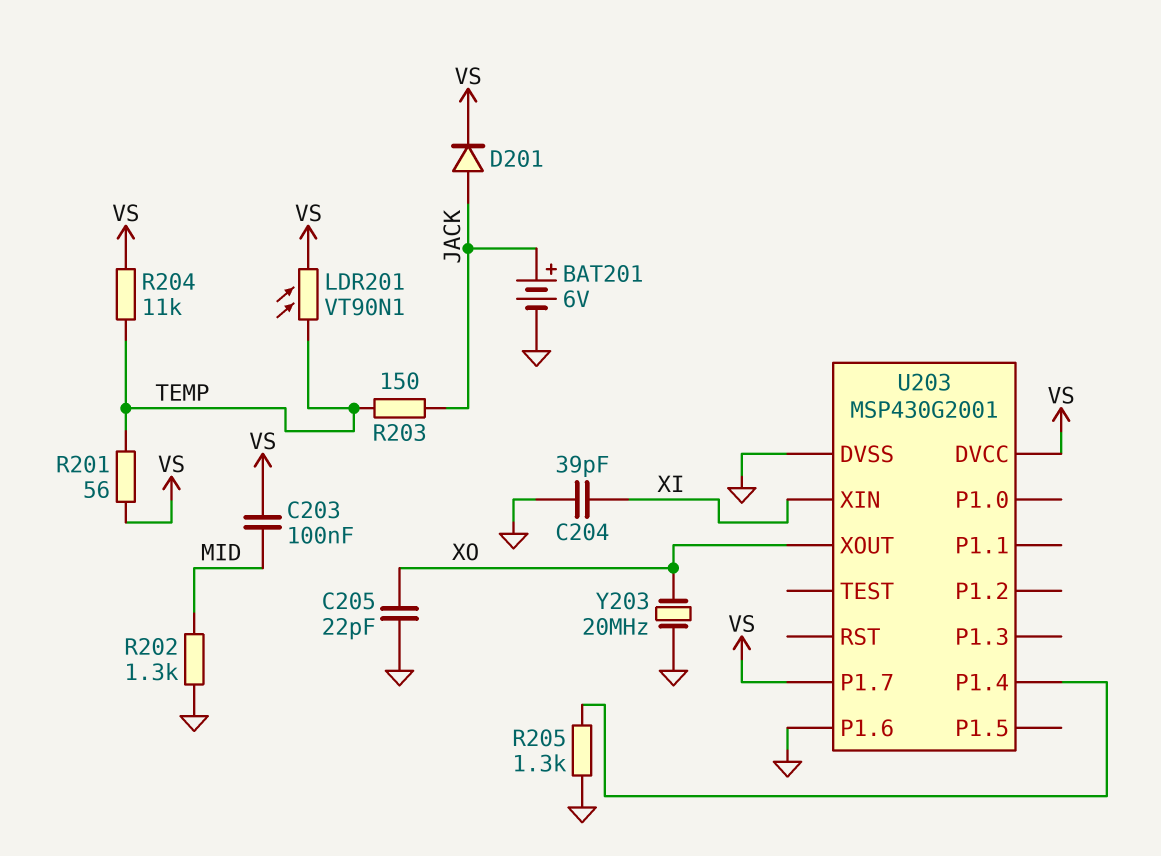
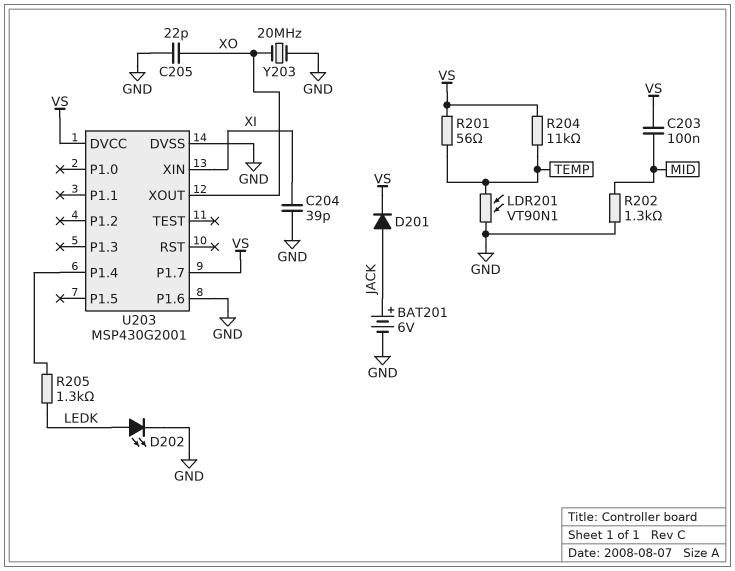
D202: none -> LED (A LEDK, K GND)
LDR201: VT90N1 (TEMP, VS) -> VT90N1 (GND, TEMP)
R203: 150 (JACK, TEMP) -> none
R205: 1.3k (GND, U203/P1.4) -> 1.3k (LEDK, U203/P1.4)

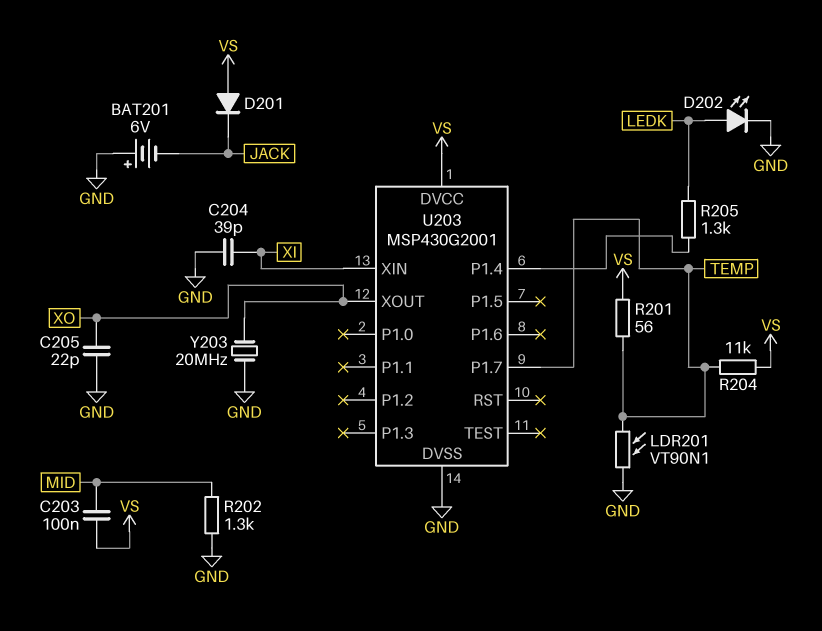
BAT201: 6V (plus JACK, minus GND) -> 6V (plus GND, minus JACK)
D201: diode (A JACK, K VS) -> diode (A VS, K JACK)
U203 pin P1.6: GND -> none
U203 pin P1.7: VS -> TEMP

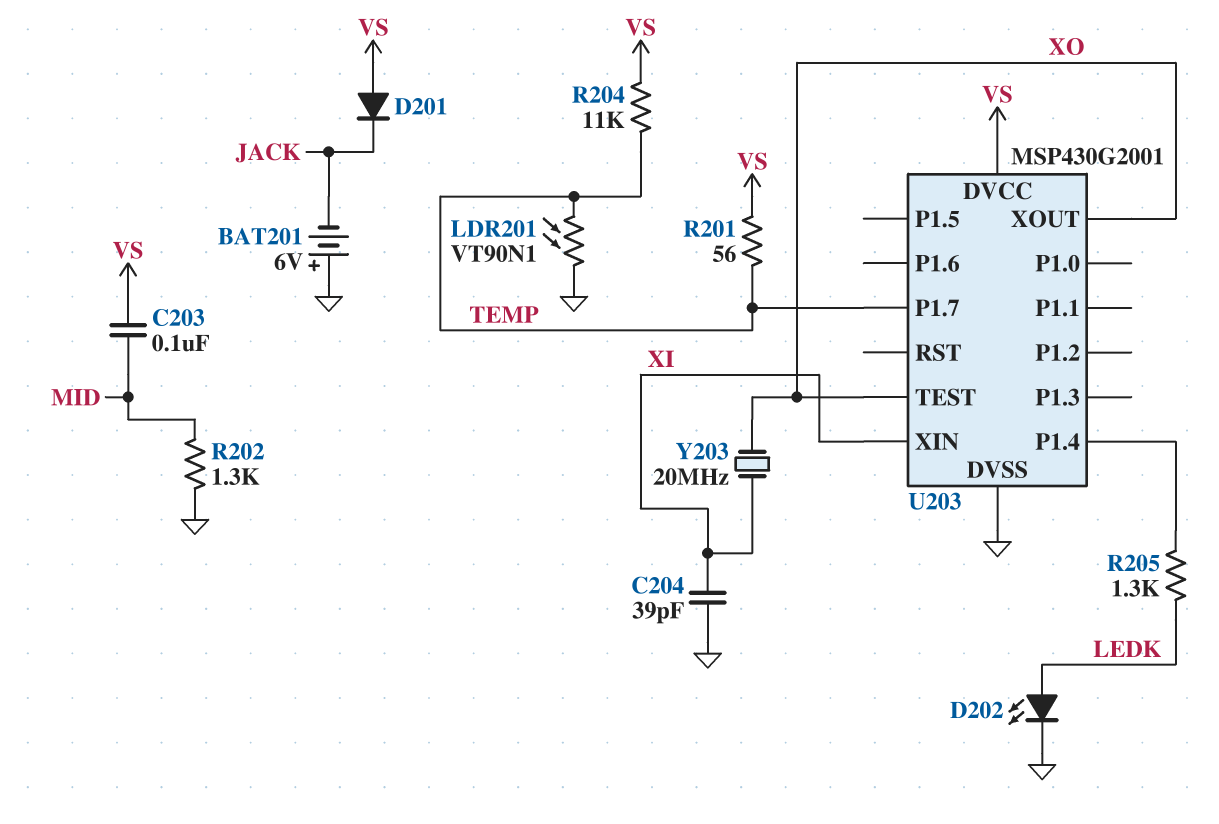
C205: 22pF (GND, XO) -> none
U203 pin TEST: none -> XO
Y203: 20MHz (GND, XO) -> 20MHz (XI, XO)

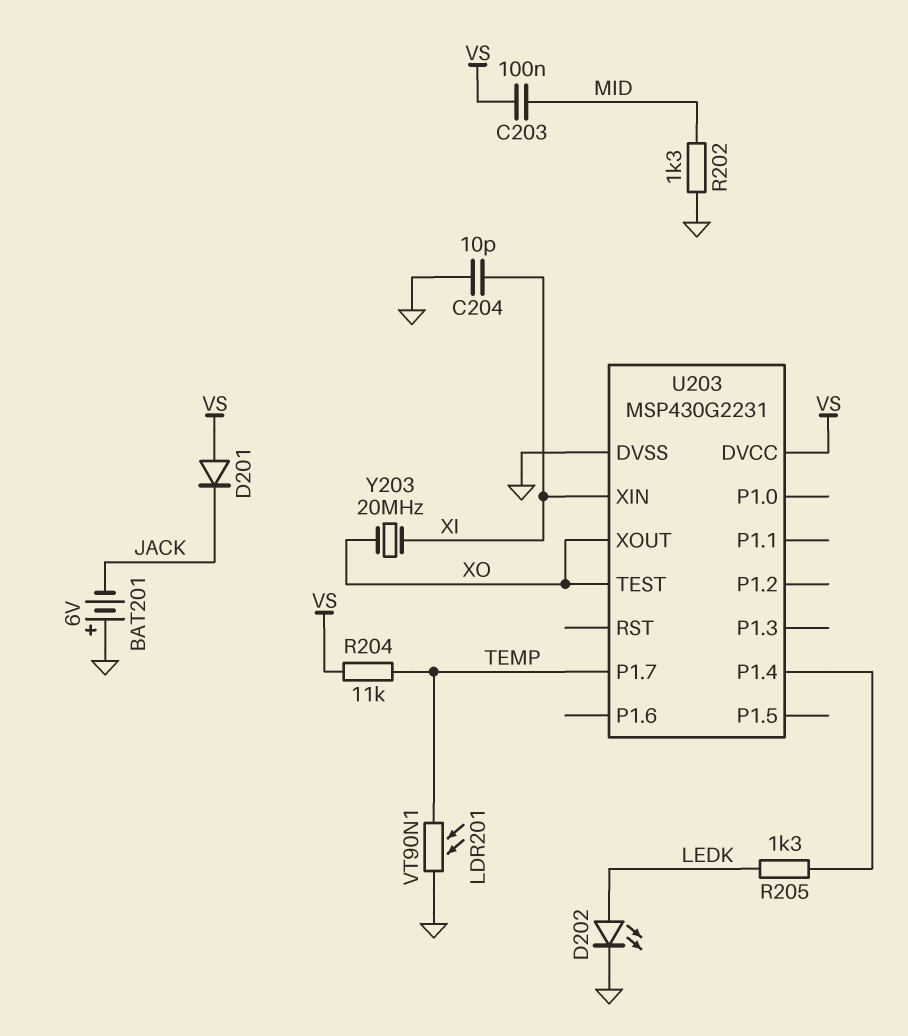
C204: 39pF (GND, XI) -> 10pF (GND, XI)
R201: 56 (TEMP, VS) -> none
U203: MSP430G2001 -> MSP430G2231

